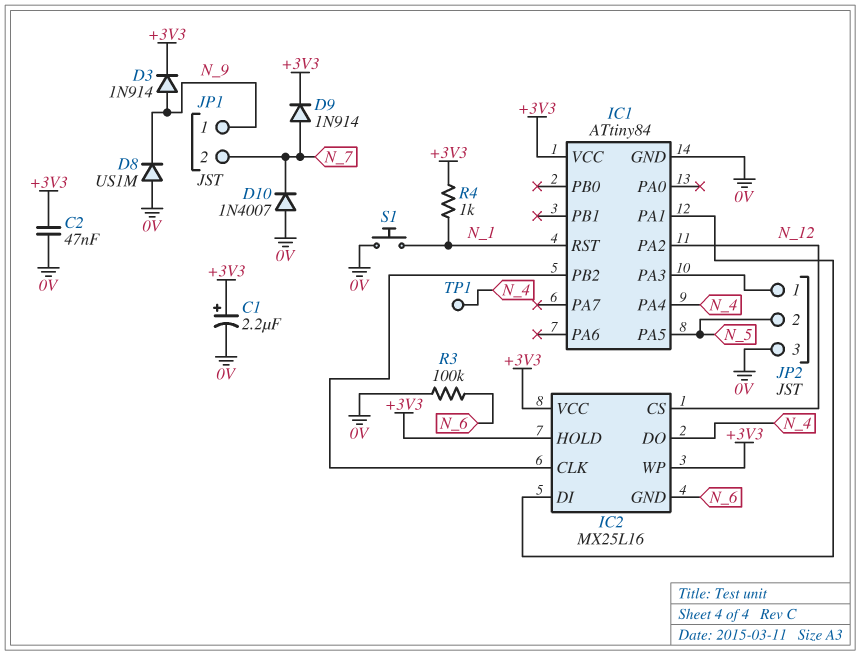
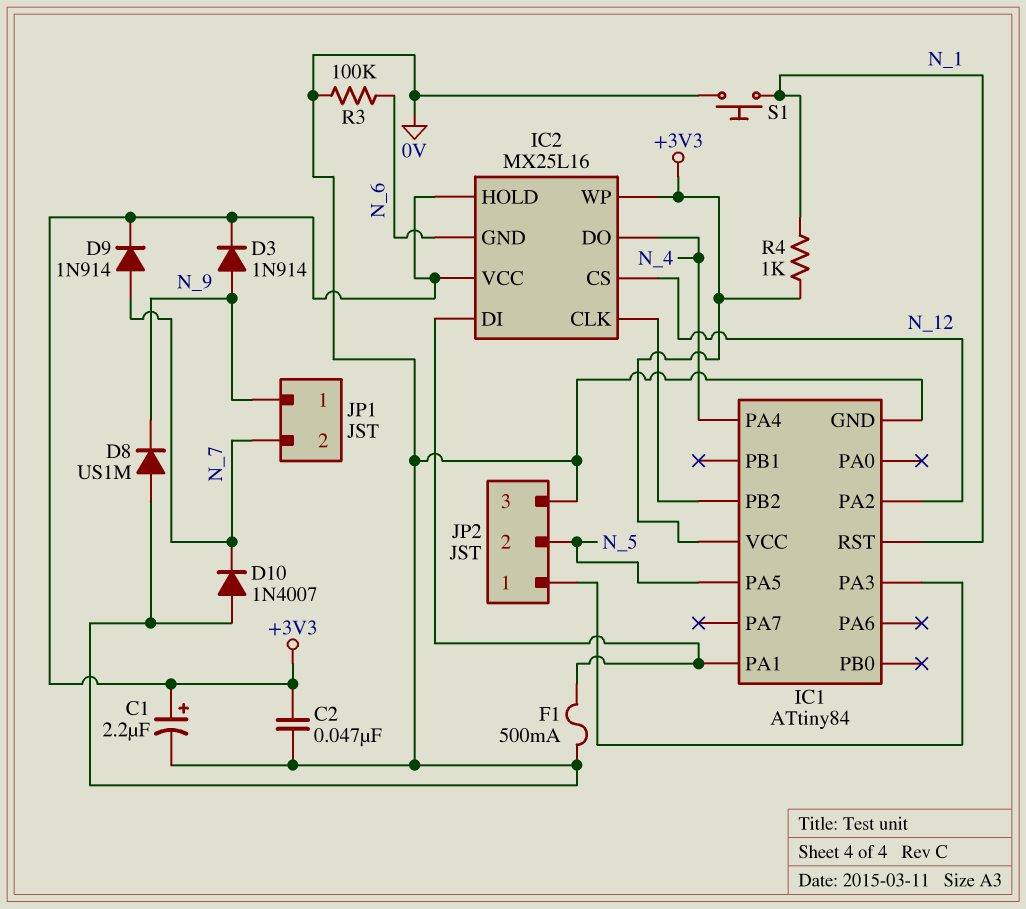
F1: none -> 500mA (0V, IC1/PA1)
TP1: test point (N_4) -> none

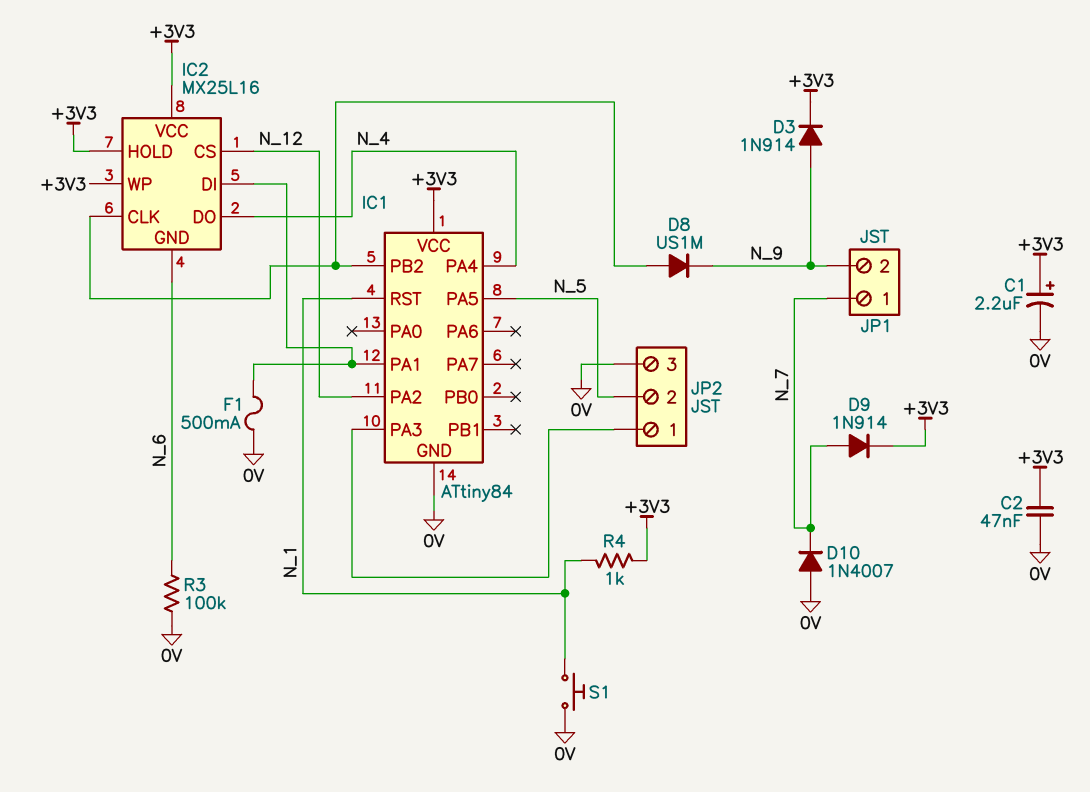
D8: diode US1M (A 0V, K N_9) -> diode US1M (A IC1/PB2, K N_9)
JP1 pin 1: N_9 -> N_7
JP1 pin 2: N_7 -> N_9

